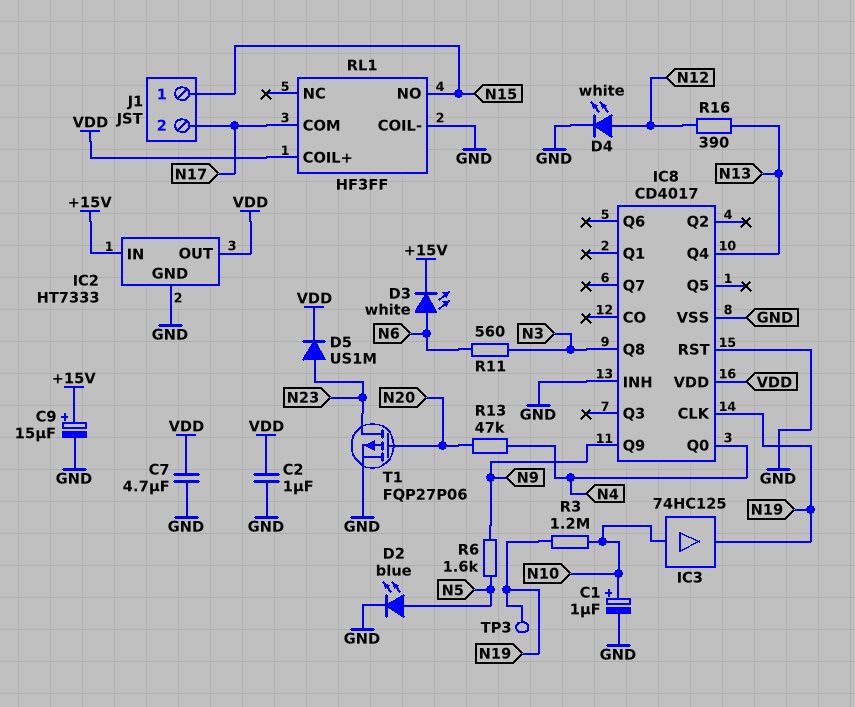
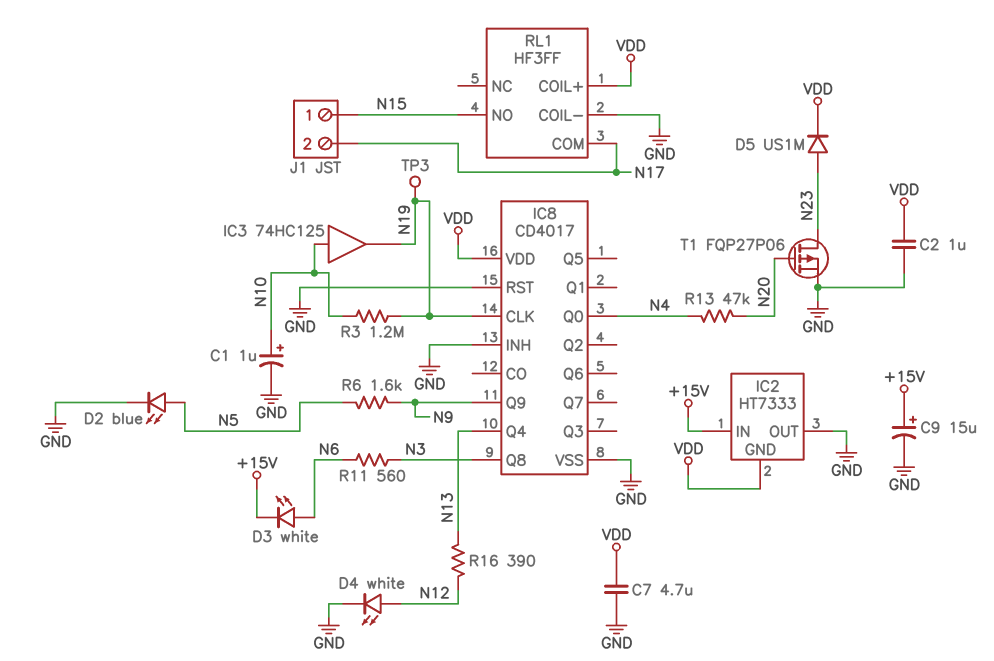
IC2 pin GND: GND -> VDD
IC2 pin OUT: VDD -> GND

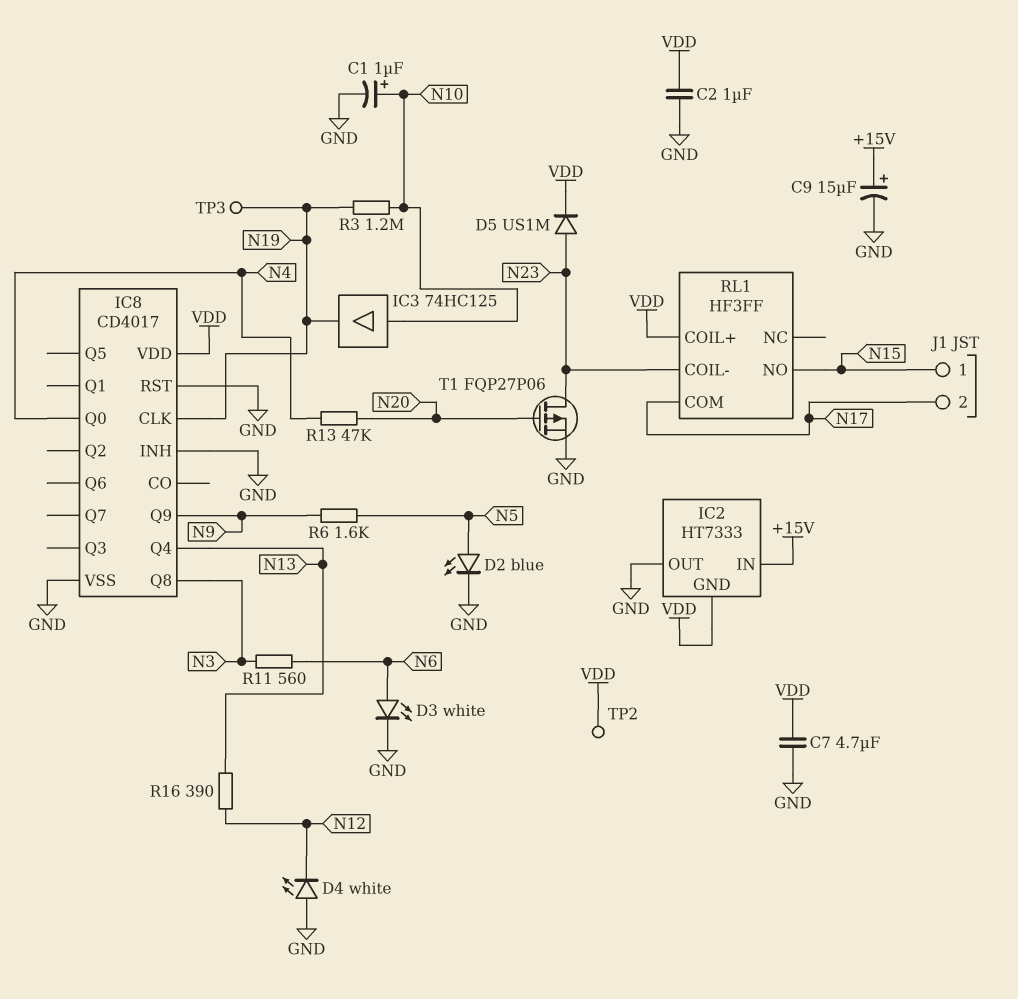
D3: LED white (A N6, K +15V) -> LED white (A N6, K GND)
D4: LED white (A N12, K GND) -> LED white (A GND, K N12)
RL1 pin COIL-: GND -> N23
TP2: none -> test point (VDD)

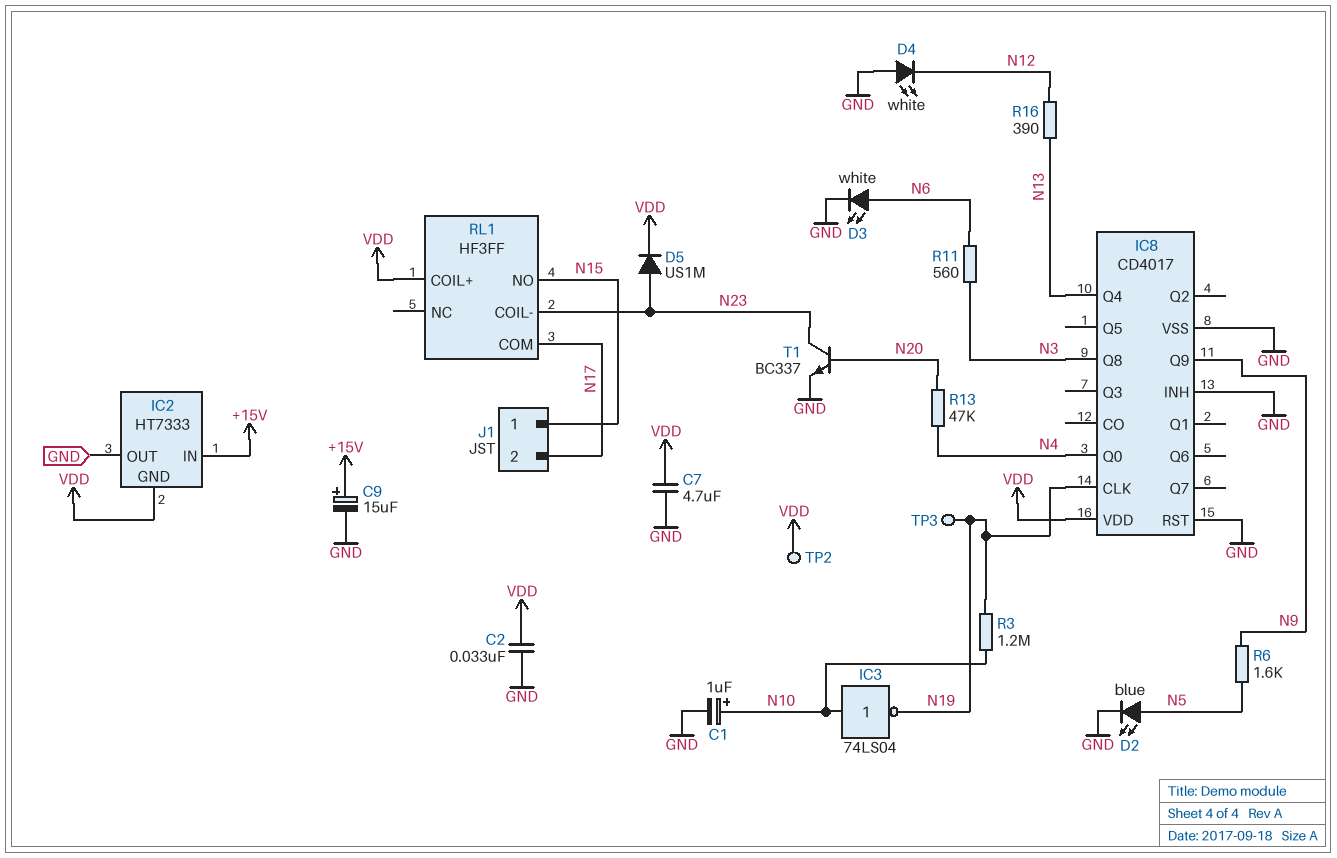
C2: 1uF (GND, VDD) -> 33nF (GND, VDD)
IC3: buffer 74HC125 (in N10, out N19) -> NOT 74LS04 (in N10, out N19)
T1: PMOS FQP27P06 (G N20, D N23, S GND) -> NPN BC337 (B N20, C N23, E GND)

